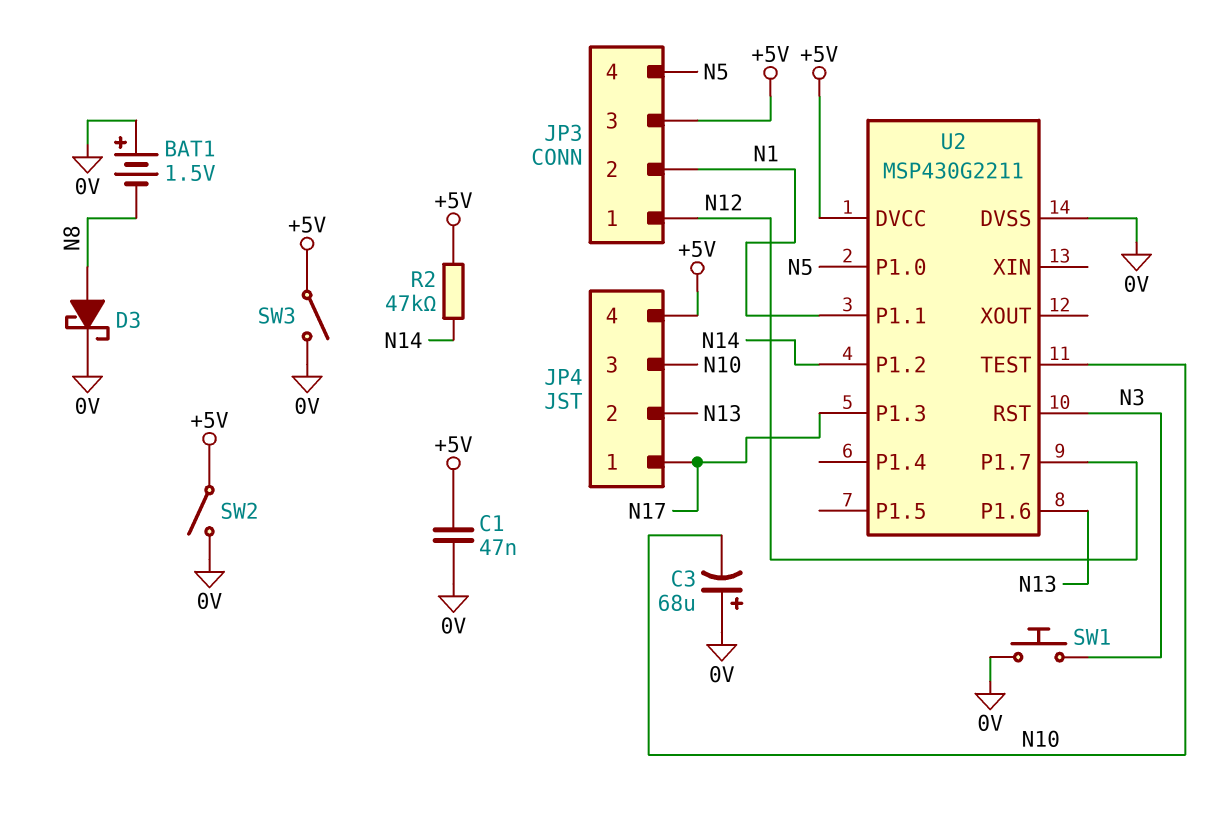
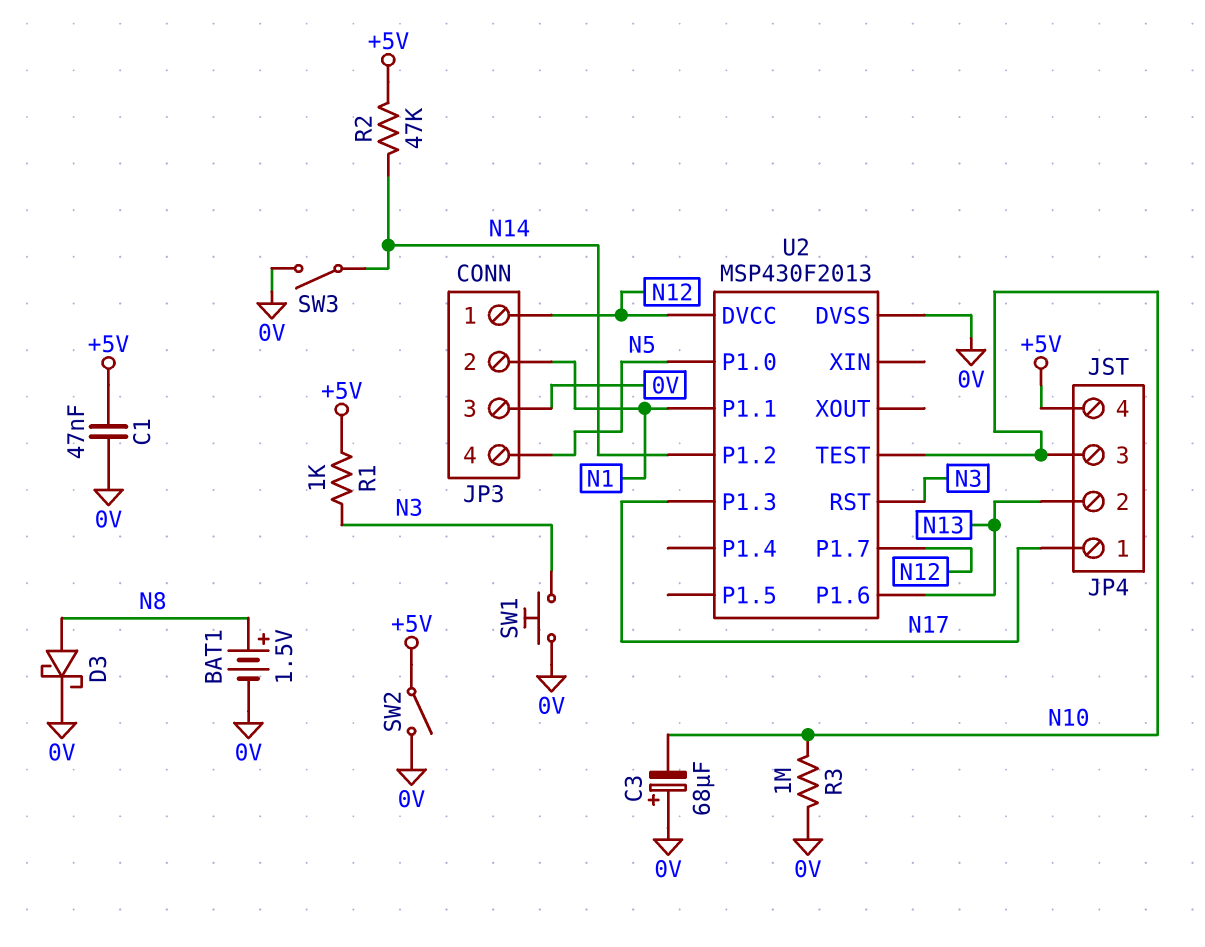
BAT1: 1.5V (plus 0V, minus N8) -> 1.5V (plus N8, minus 0V)
JP3 pin 3: +5V -> 0V
R1: none -> 1k (+5V, N3)
R3: none -> 1M (0V, N10)
SW3: switch (+5V, 0V) -> switch (0V, N14)
U2: MSP430G2211 -> MSP430F2013
U2 pin DVCC: +5V -> N12

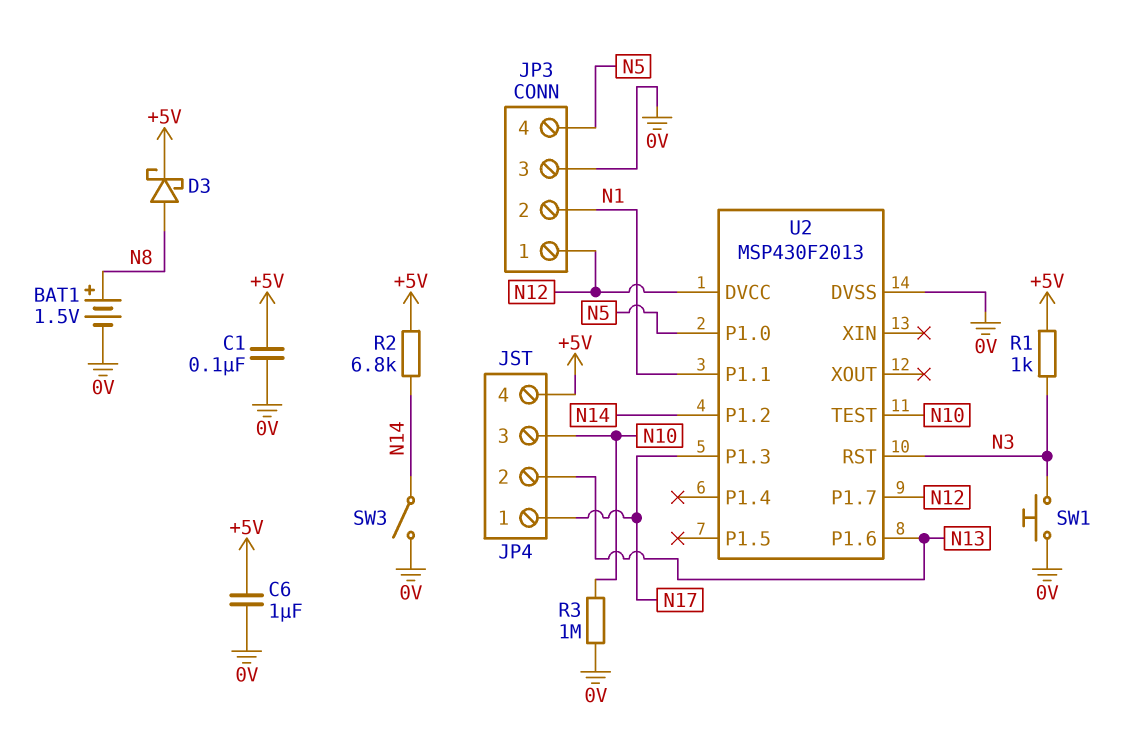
C1: 47nF (+5V, 0V) -> 100nF (+5V, 0V)
C3: 68uF (plus 0V, minus N10) -> none
C6: none -> 1uF (+5V, 0V)
D3: schottky (A N8, K 0V) -> schottky (A N8, K +5V)
R2: 47k (+5V, N14) -> 6.8k (+5V, N14)
SW2: switch (+5V, 0V) -> none

